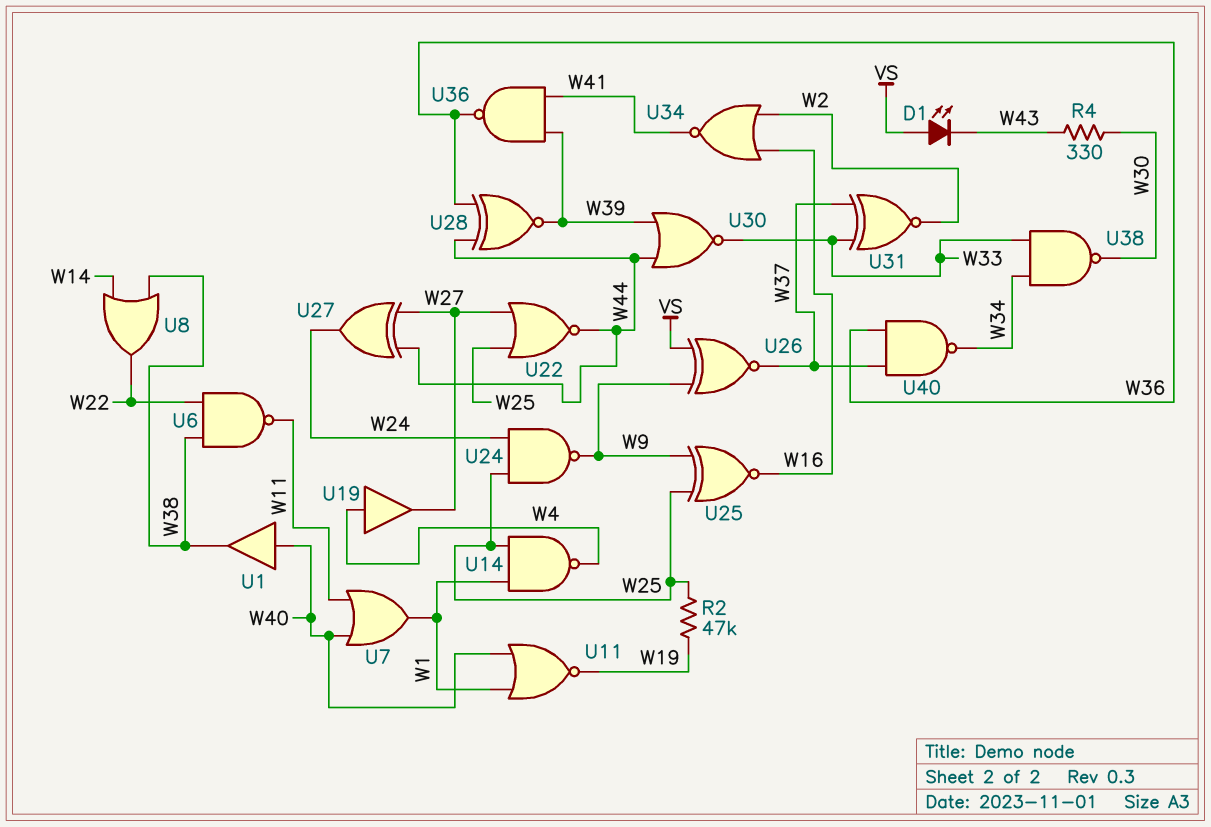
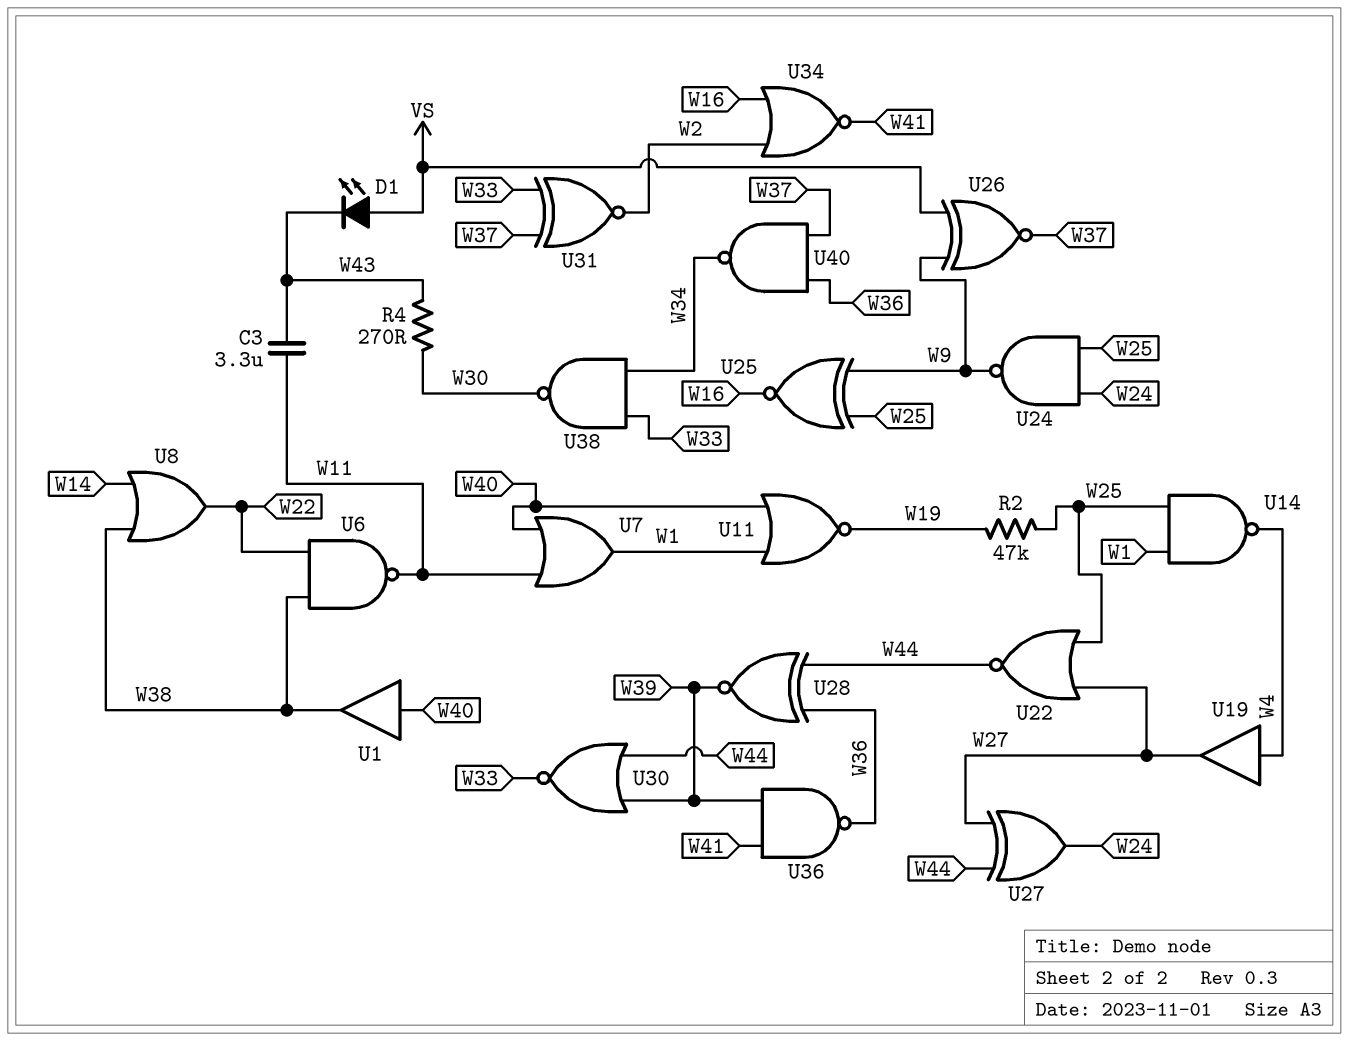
C3: none -> 3.3uF (W11, W43)
R4: 330 (W30, W43) -> 270 (W30, W43)

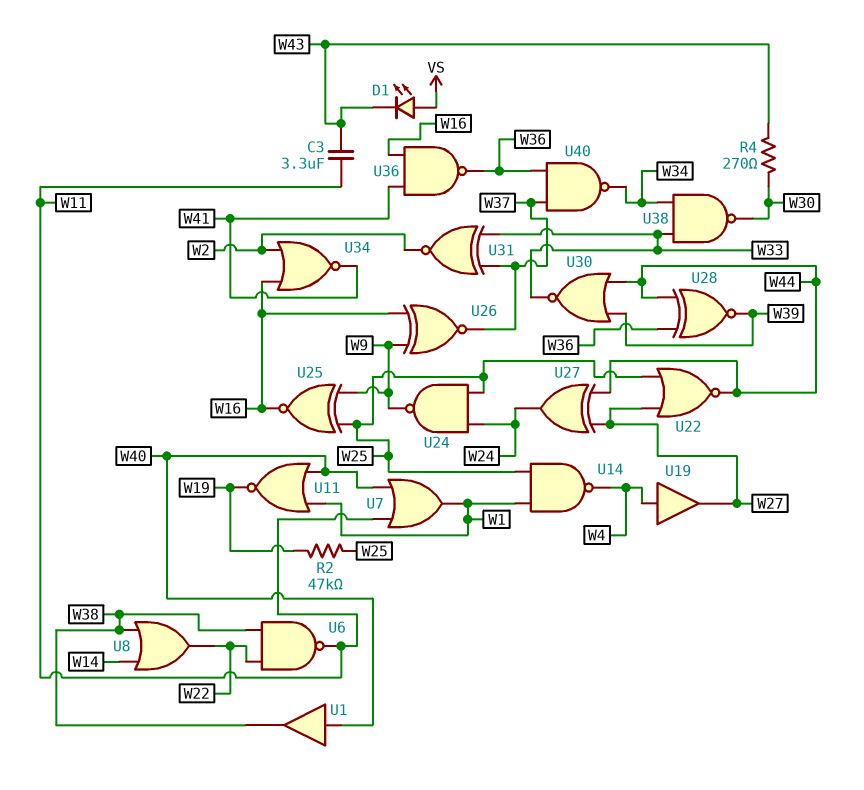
U26: XNOR (in VS, in W9, out W37) -> XNOR (in W9, in W16, out W37)
U36: NAND (in W39, in W41, out W36) -> NAND (in W16, in W41, out W36)

